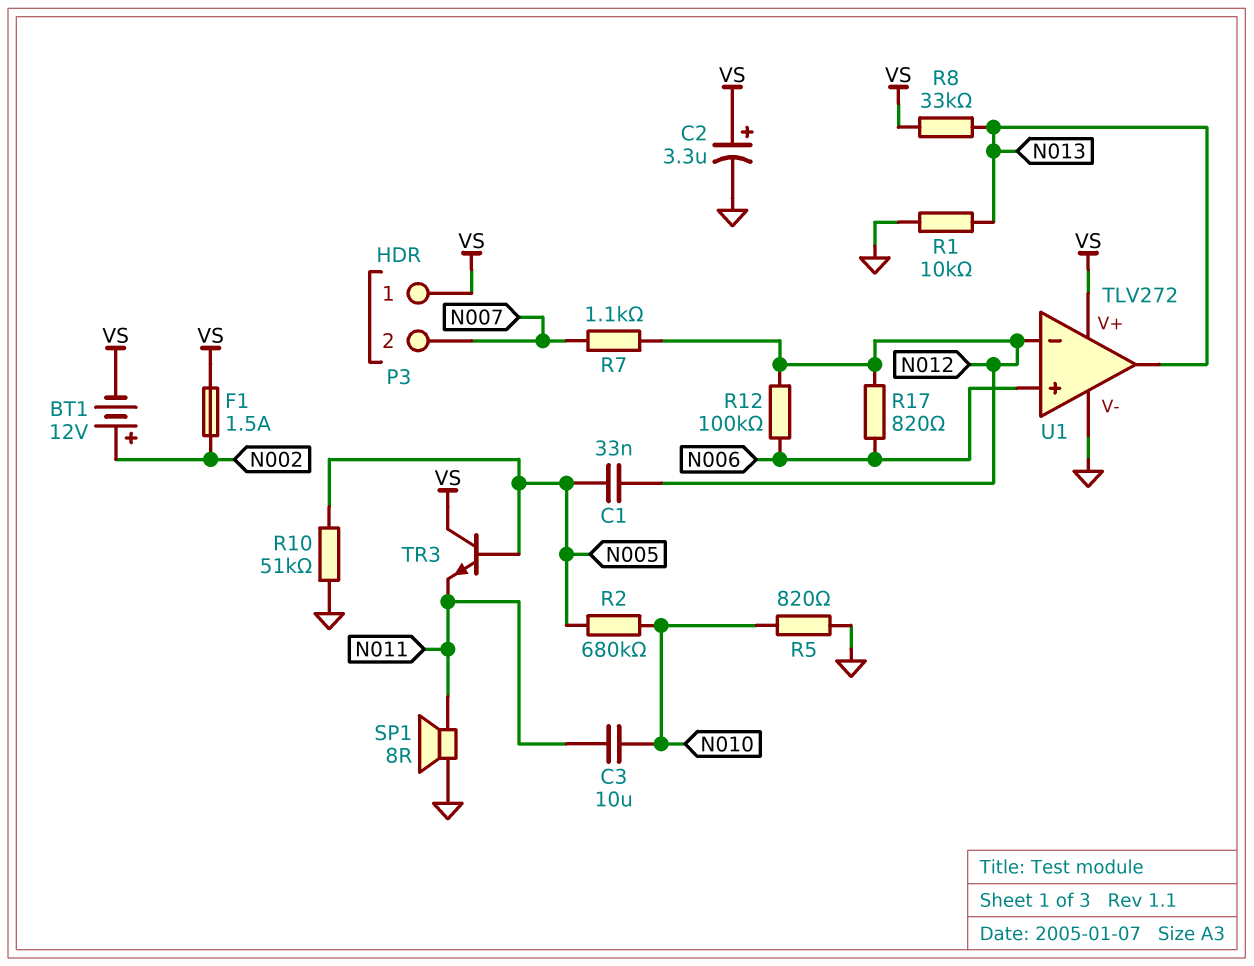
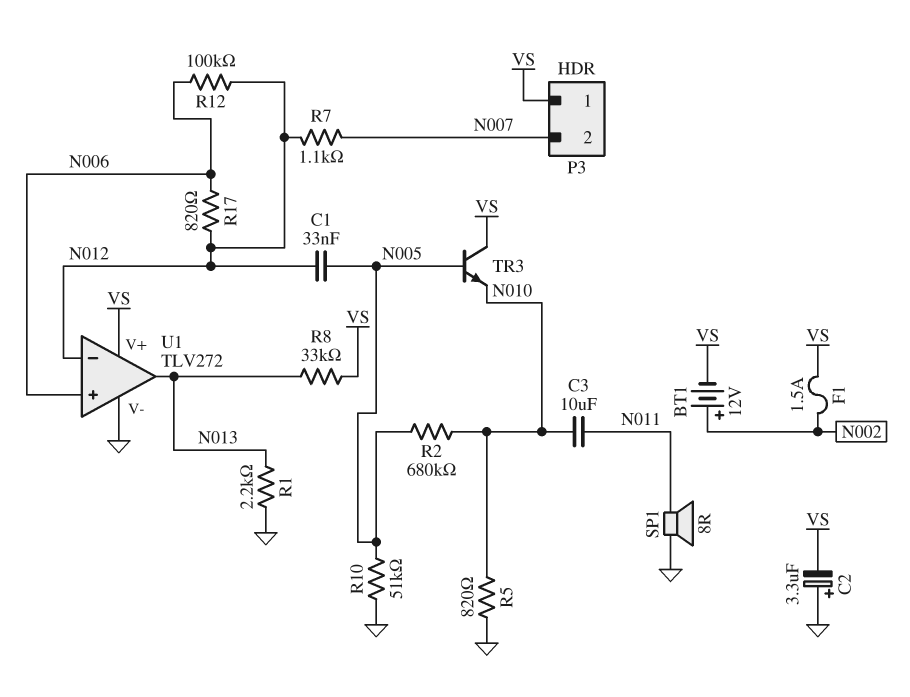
C2: 3.3uF (plus VS, minus GND) -> 3.3uF (plus GND, minus VS)
R1: 10k (GND, N013) -> 2.2k (GND, N013)
TR3: NPN (B N005, C VS, E N011) -> NPN (B N005, C VS, E N010)

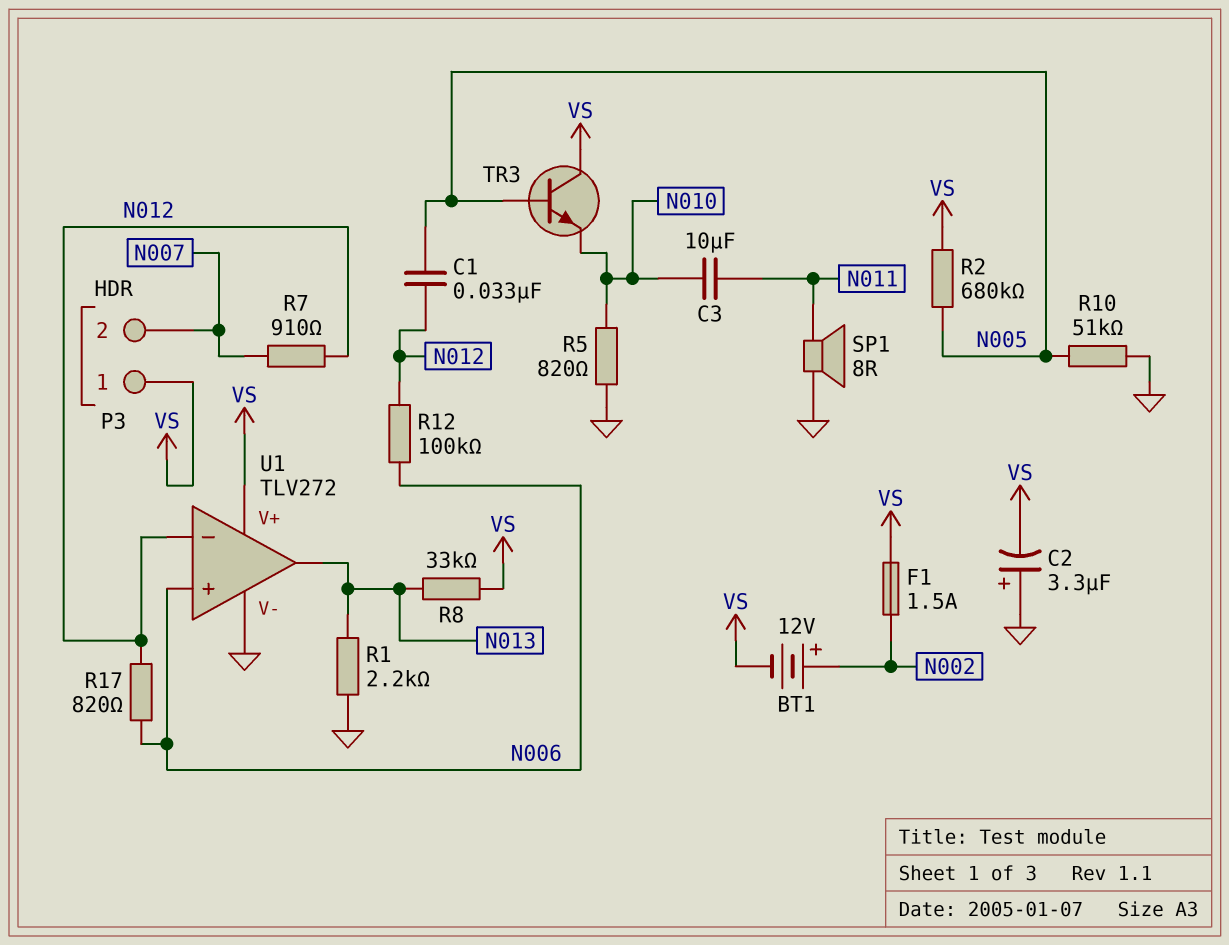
R2: 680k (N005, N010) -> 680k (N005, VS)
R7: 1.1k (N007, N012) -> 910 (N007, N012)

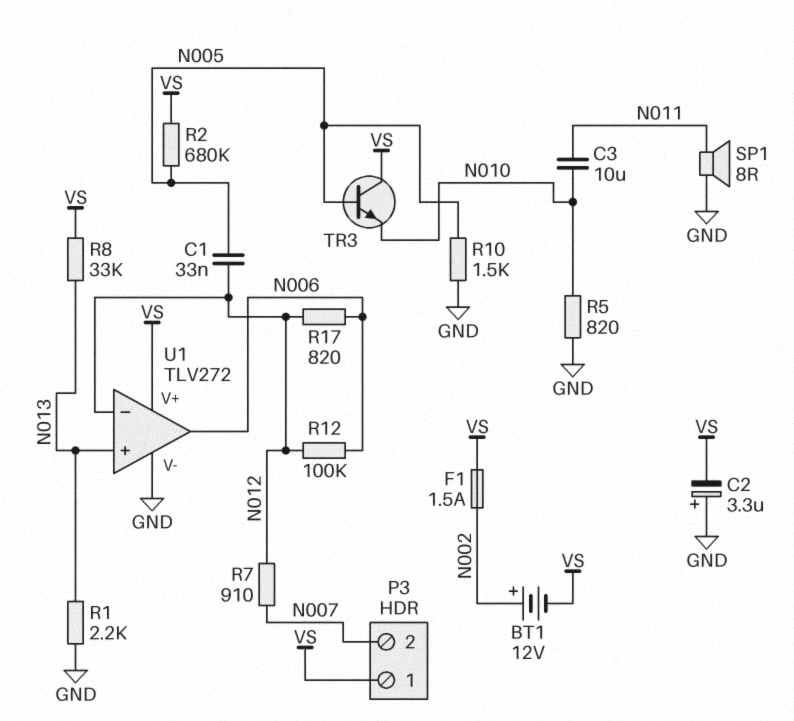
R10: 51k (GND, N005) -> 1.5k (GND, N005)
U1 pin in+: N006 -> N013
U1 pin out: N013 -> N006

